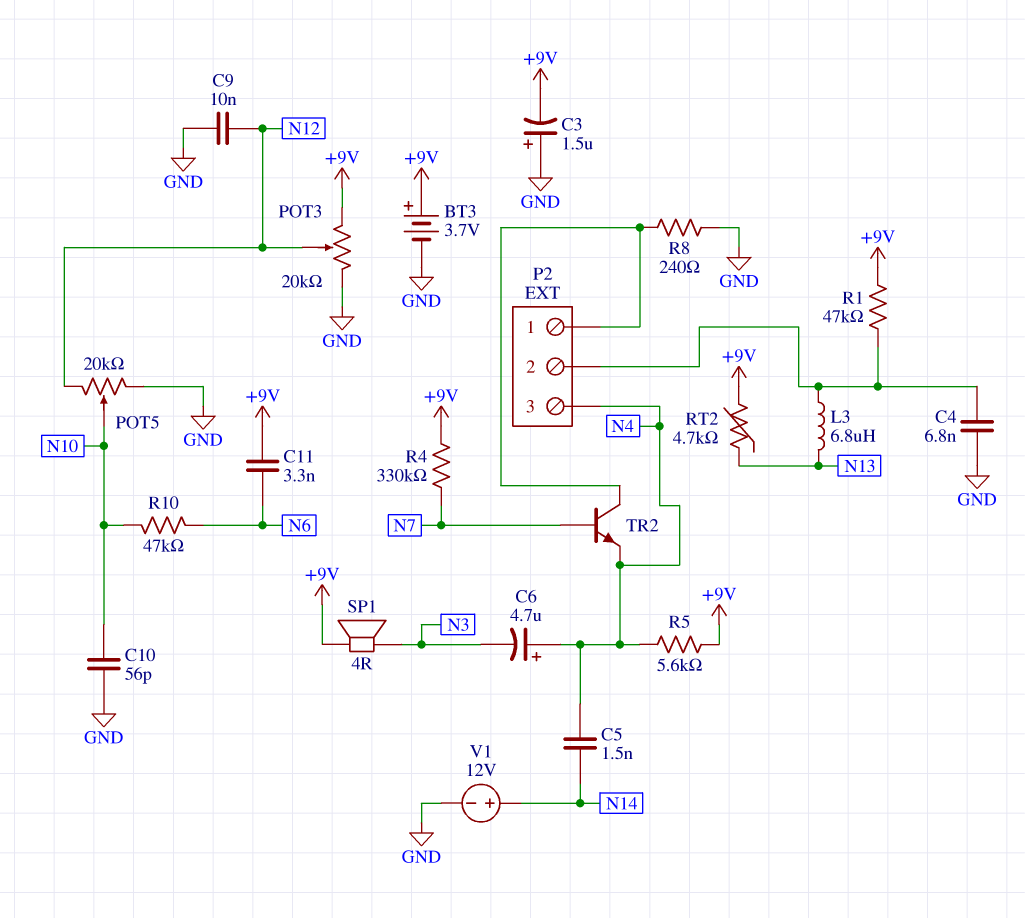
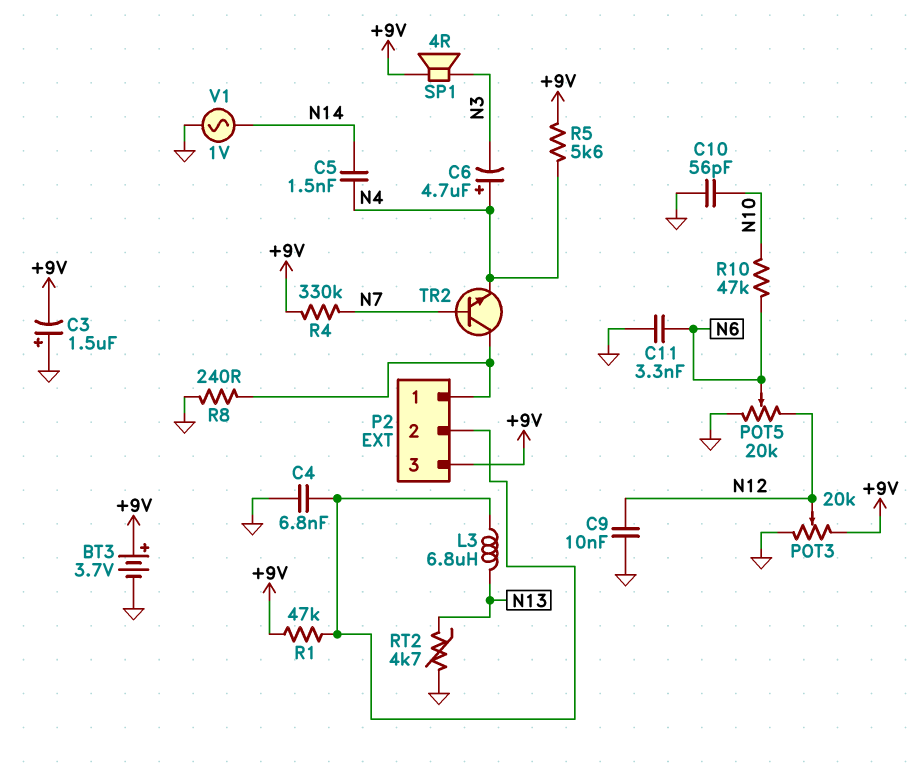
C11: 3.3nF (+9V, N6) -> 3.3nF (GND, N6)
P2 pin 3: N4 -> +9V
POT5: 20k (GND, N12, wiper N10) -> 20k (GND, N12, wiper N6)
RT2: 4.7k (+9V, N13) -> 4.7k (GND, N13)
V1: 12V (plus N14, minus GND) -> AC 1V (GND, N14)

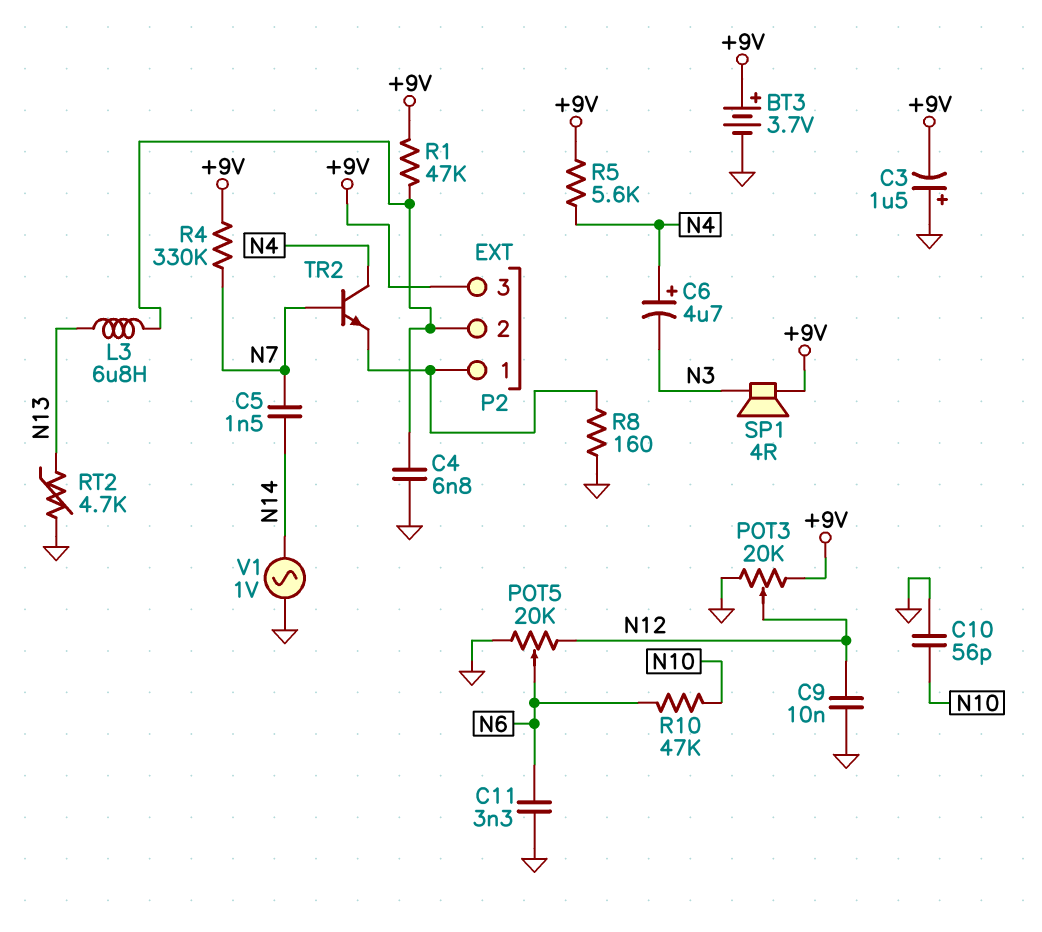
C5: 1.5nF (N4, N14) -> 1.5nF (N7, N14)
R8: 240 (GND, P2/1) -> 160 (GND, P2/1)
TR2: NPN (B N7, C P2/1, E N4) -> NPN (B N7, C N4, E P2/1)

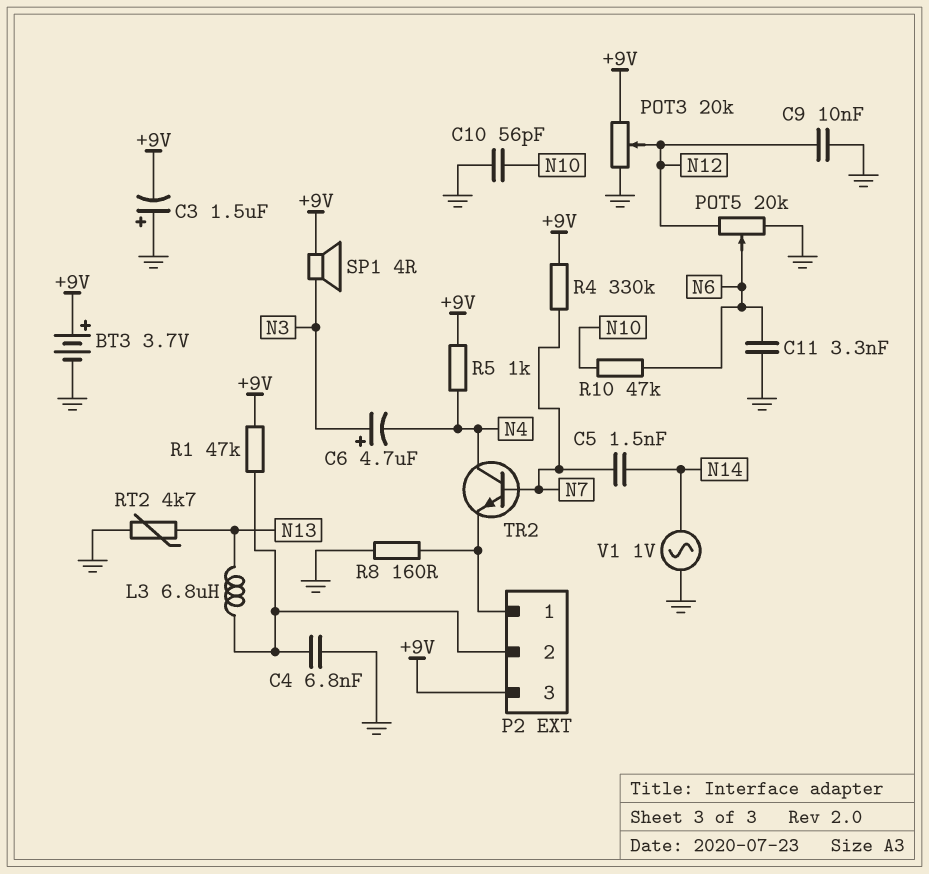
C6: 4.7uF (plus N4, minus N3) -> 4.7uF (plus N3, minus N4)
R5: 5.6k (+9V, N4) -> 1k (+9V, N4)

